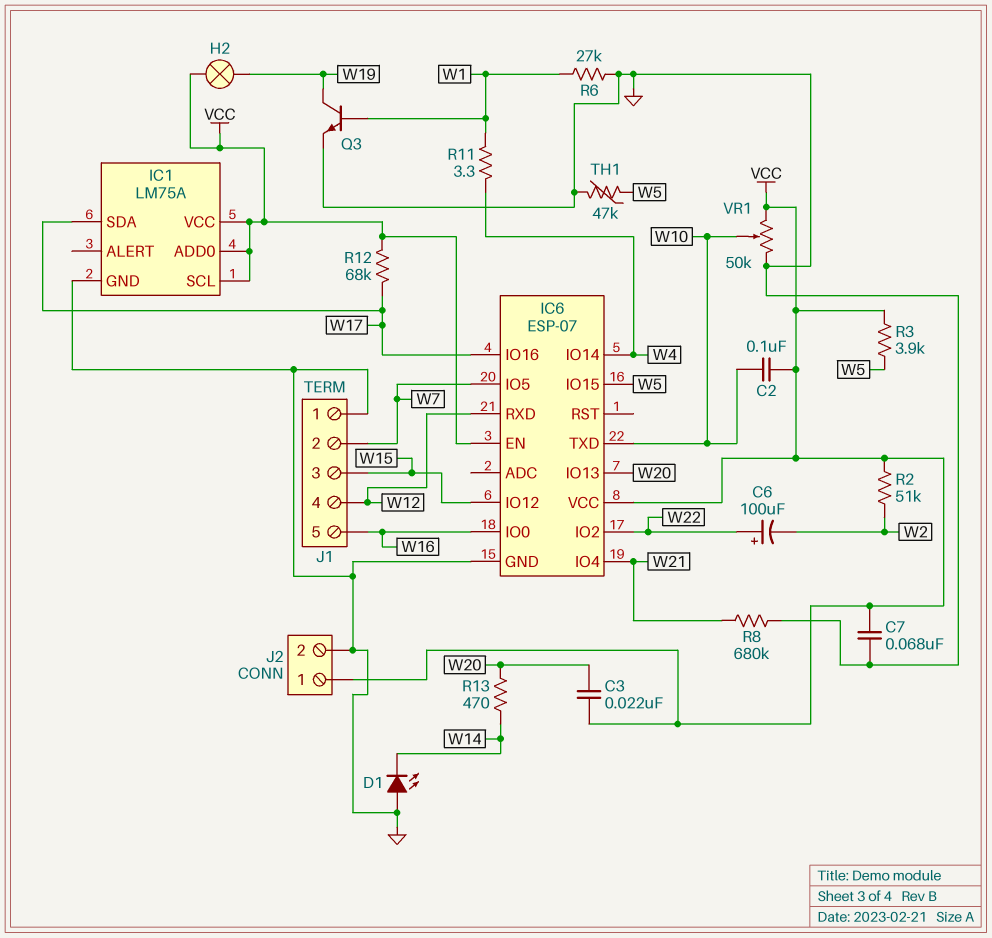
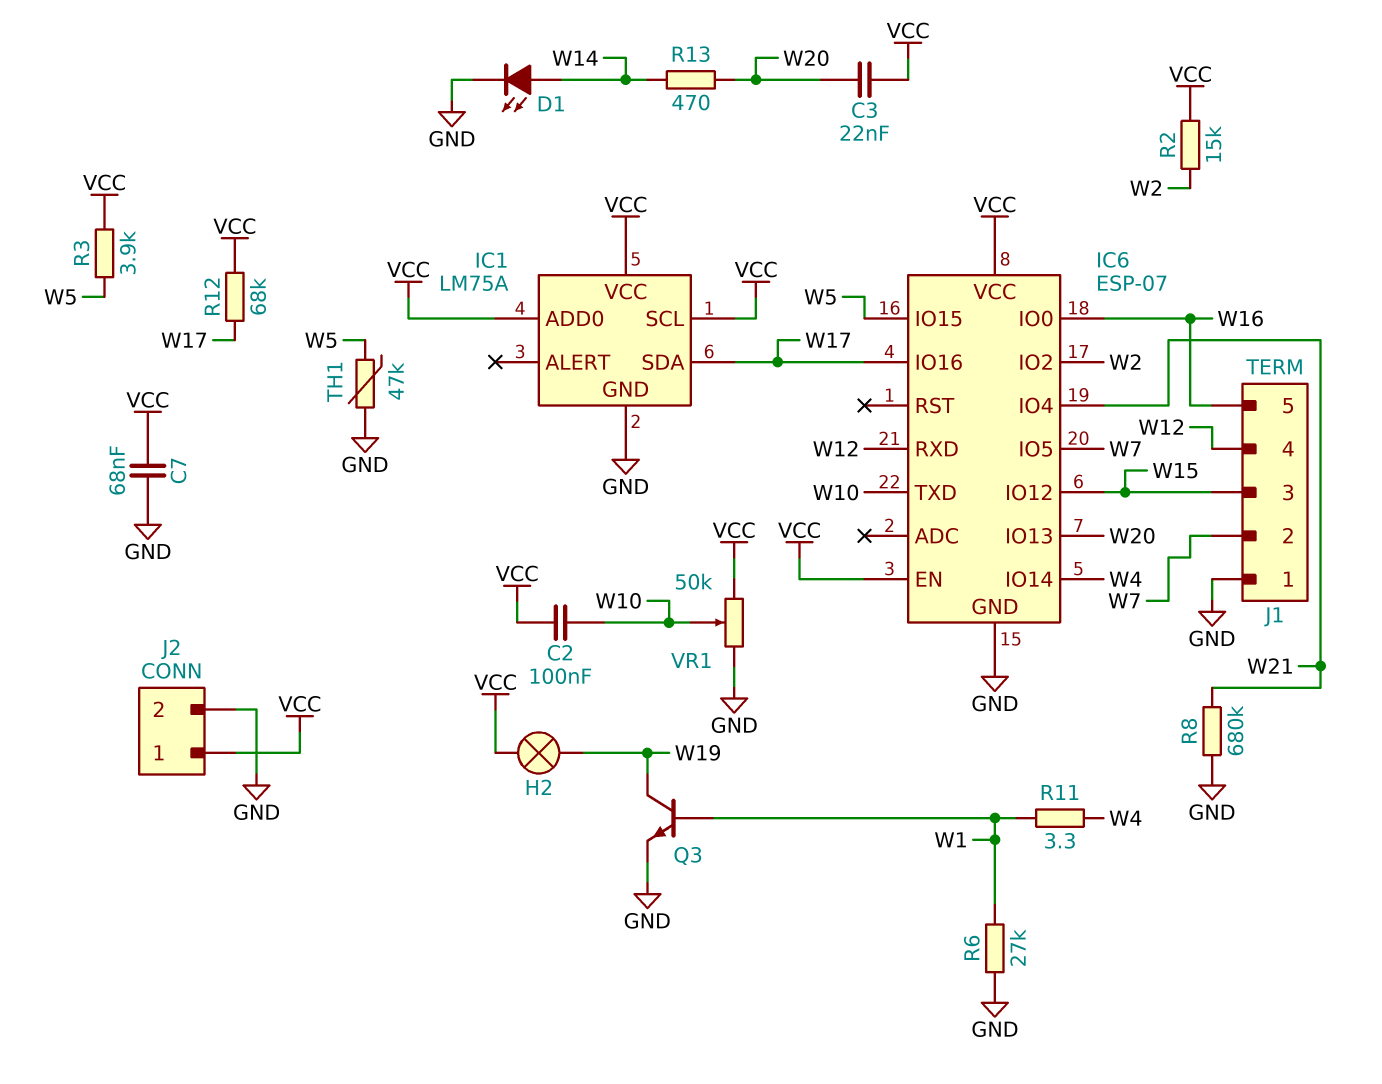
C6: 100uF (plus W22, minus W2) -> none
D1: LED (A GND, K W14) -> LED (A W14, K GND)
IC6 pin IO2: W22 -> W2
R2: 51k (VCC, W2) -> 15k (VCC, W2)

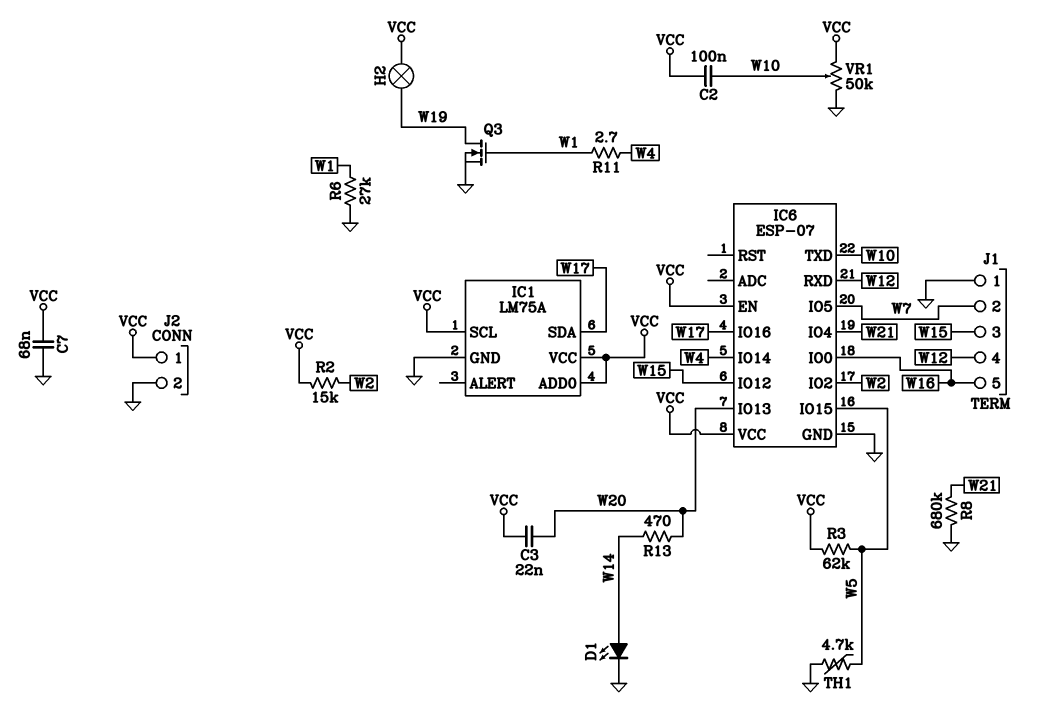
Q3: NPN (B W1, C W19, E GND) -> NMOS (G W1, D W19, S GND)
R3: 3.9k (VCC, W5) -> 62k (VCC, W5)
R11: 3.3 (W1, W4) -> 2.7 (W1, W4)
R12: 68k (VCC, W17) -> none
TH1: 47k (GND, W5) -> 4.7k (GND, W5)

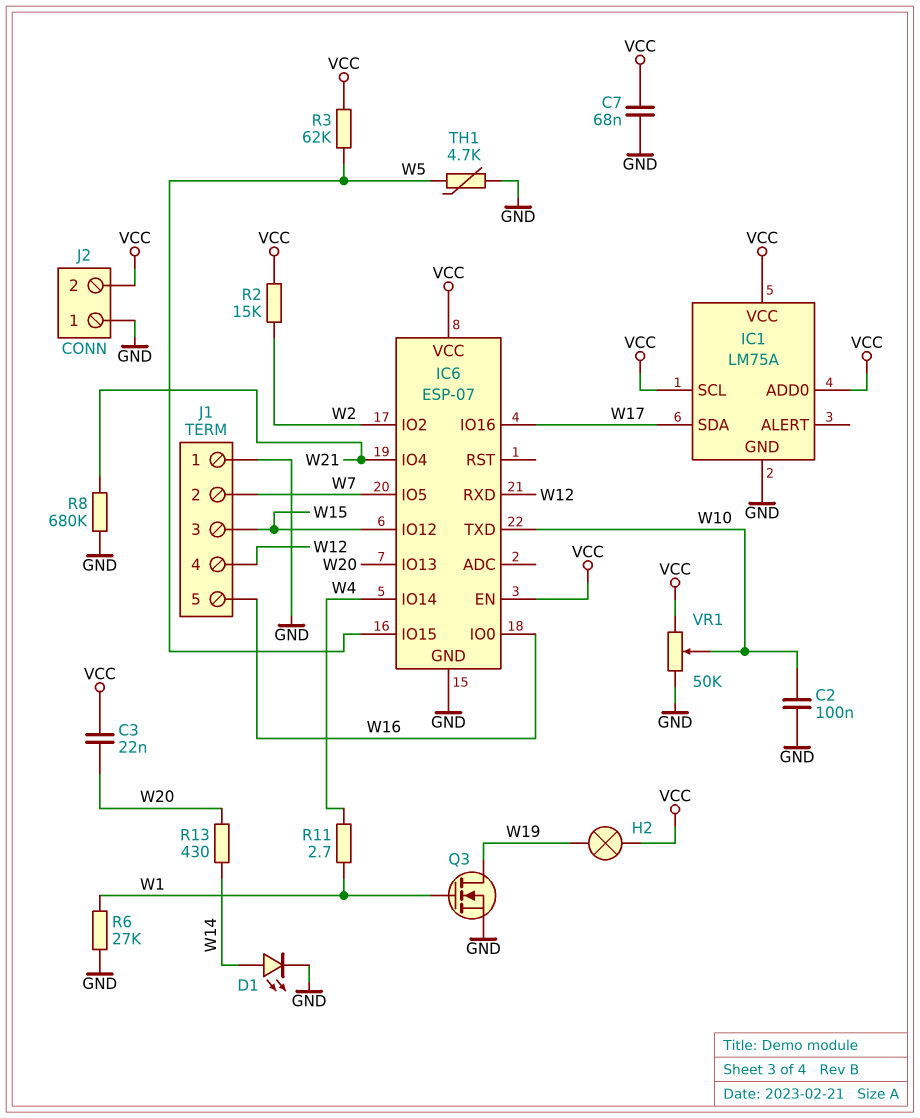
C2: 100nF (VCC, W10) -> 100nF (GND, W10)
J2 pin 1: VCC -> GND
J2 pin 2: GND -> VCC
R13: 470 (W14, W20) -> 430 (W14, W20)

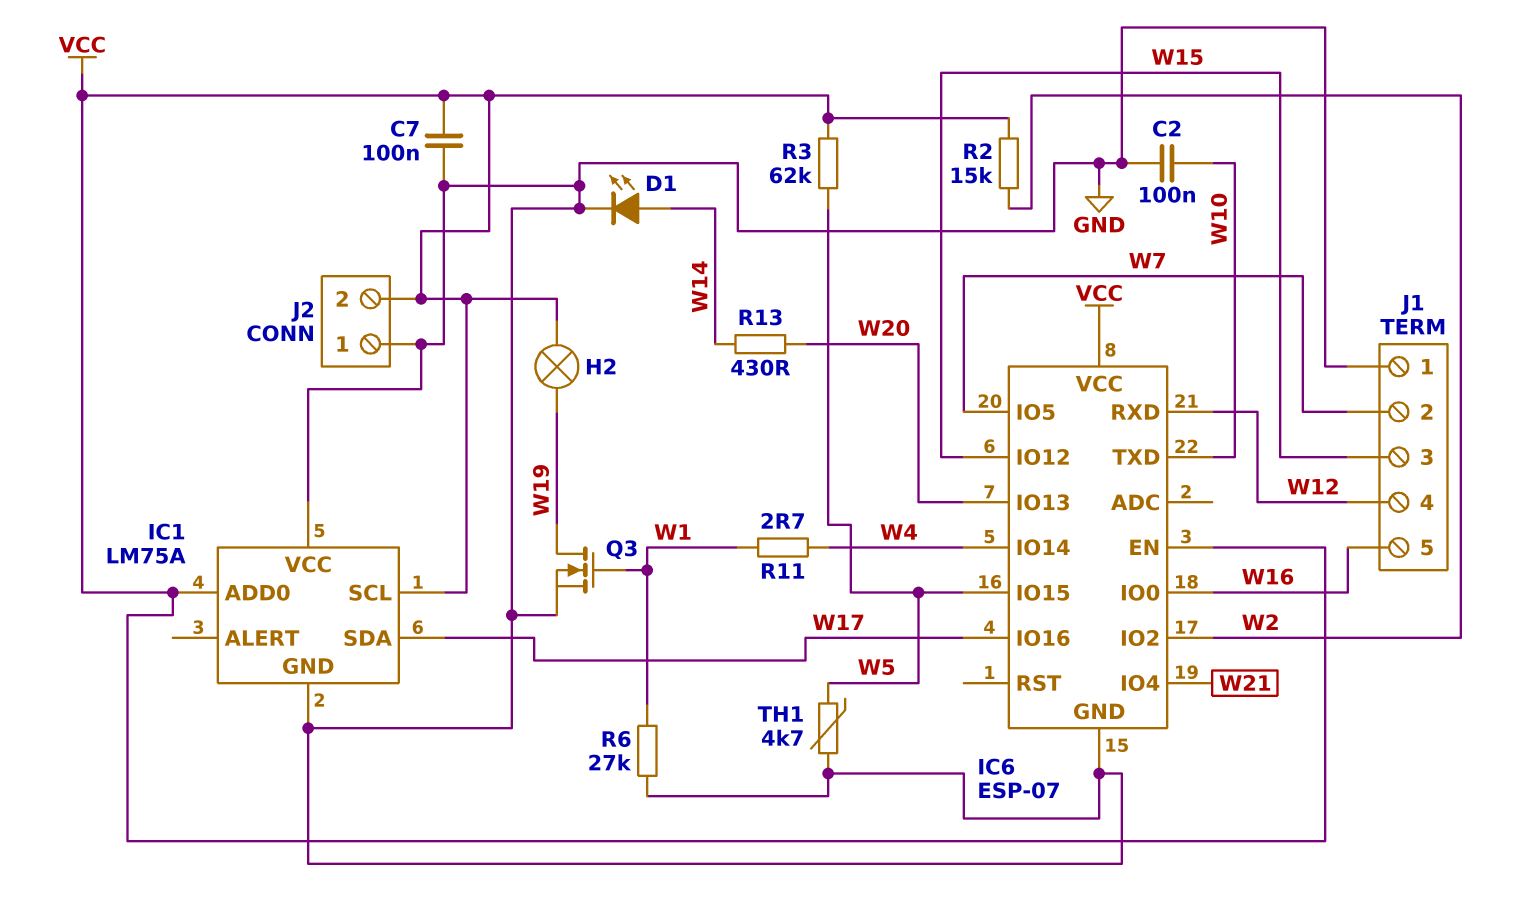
C3: 22nF (VCC, W20) -> none
C7: 68nF (GND, VCC) -> 100nF (GND, VCC)
IC1 pin VCC: VCC -> GND
R8: 680k (GND, W21) -> none
VR1: 50k (GND, VCC, wiper W10) -> none

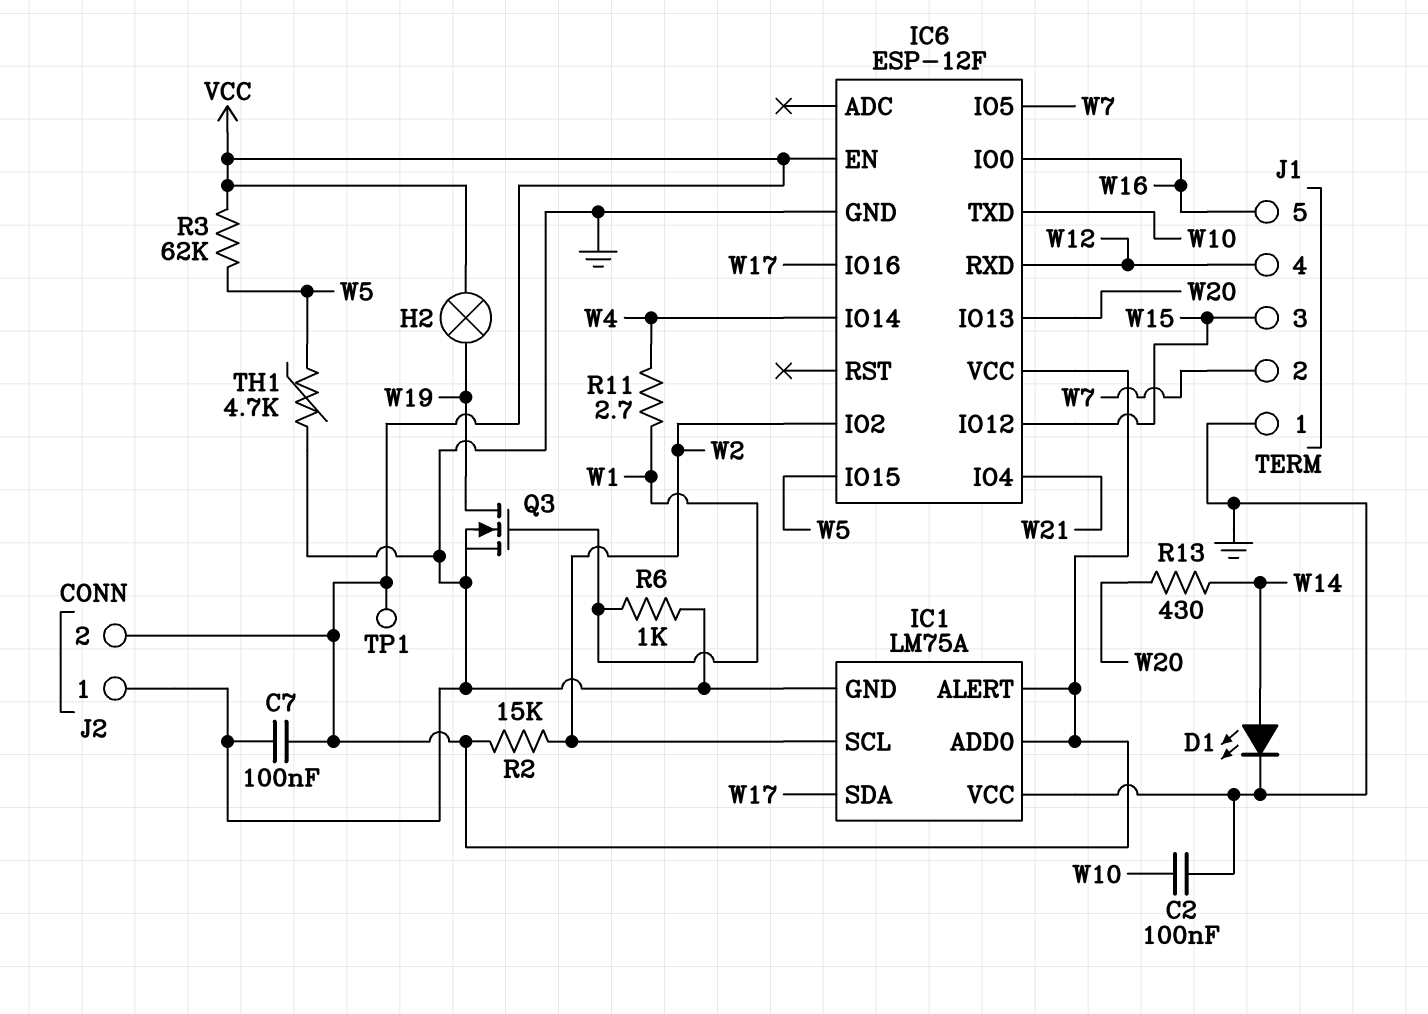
IC1 pin ALERT: none -> VCC
IC1 pin SCL: VCC -> W2
IC6: ESP-07 -> ESP-12F
R6: 27k (GND, W1) -> 1k (GND, W1)
TP1: none -> test point (VCC)

